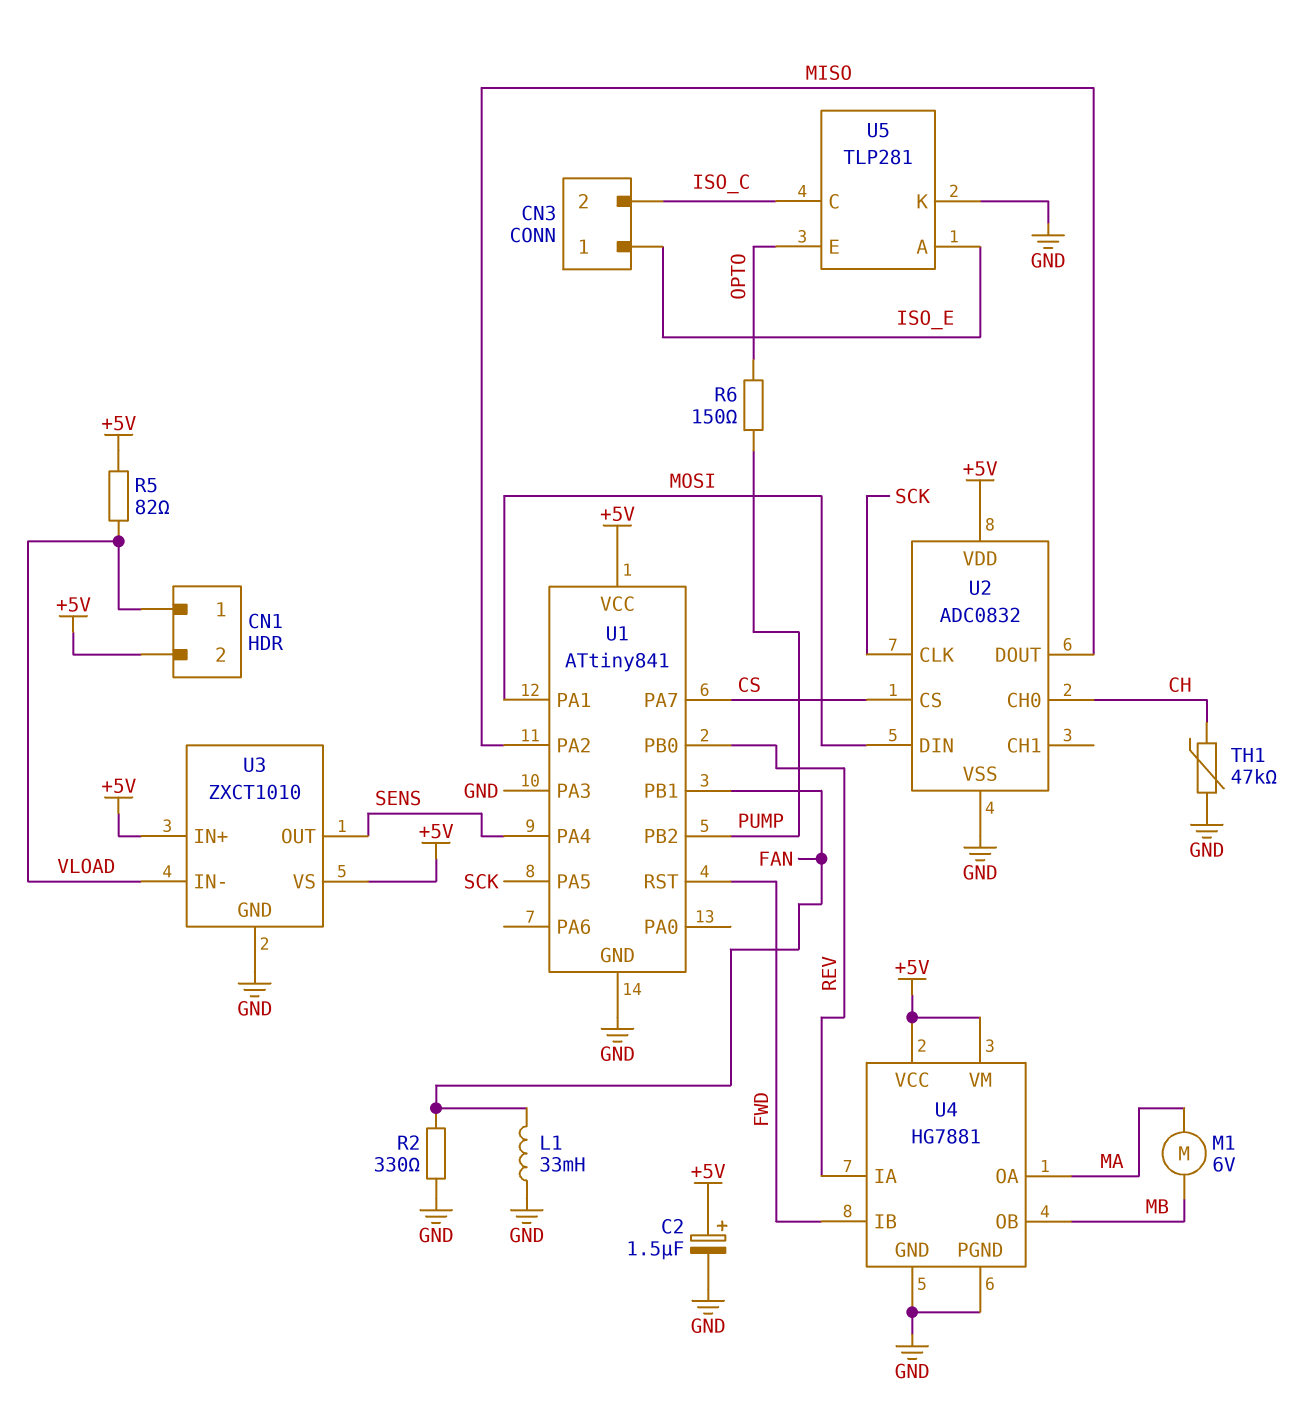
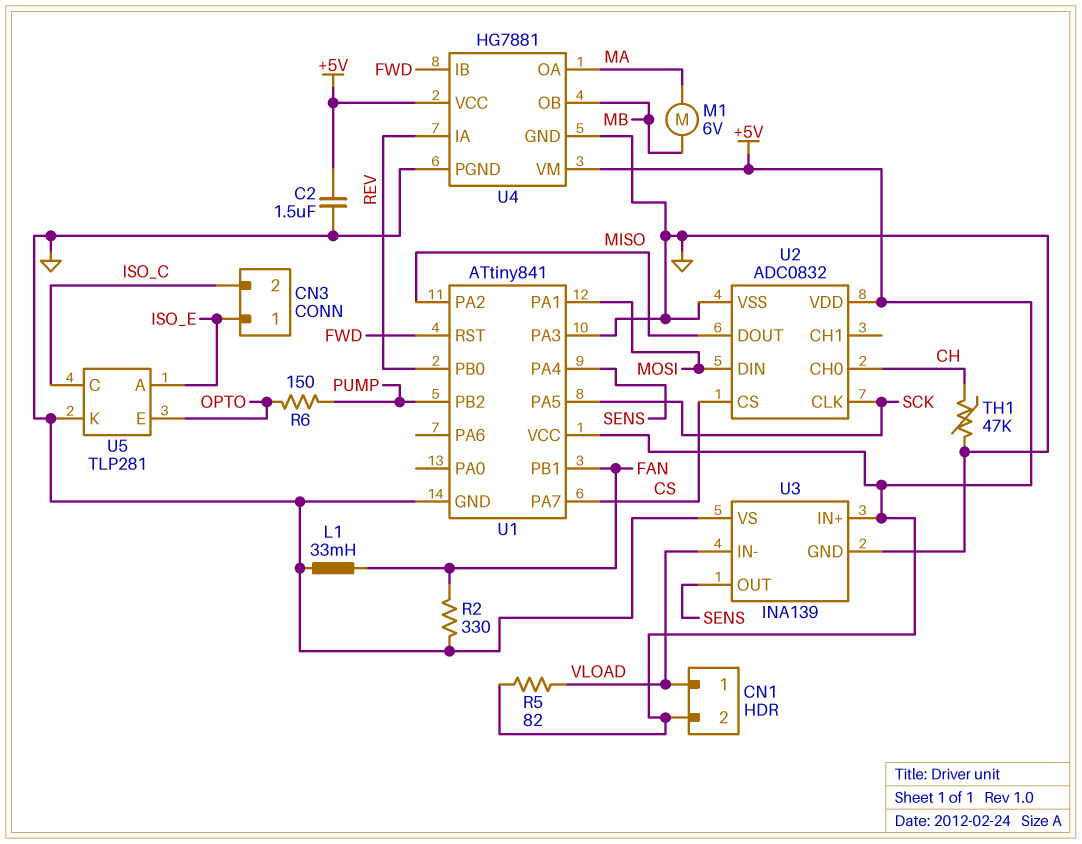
C2: 1.5uF (plus +5V, minus GND) -> 1.5uF (+5V, GND)
U3: ZXCT1010 -> INA139
U3 pin VS: +5V -> GND

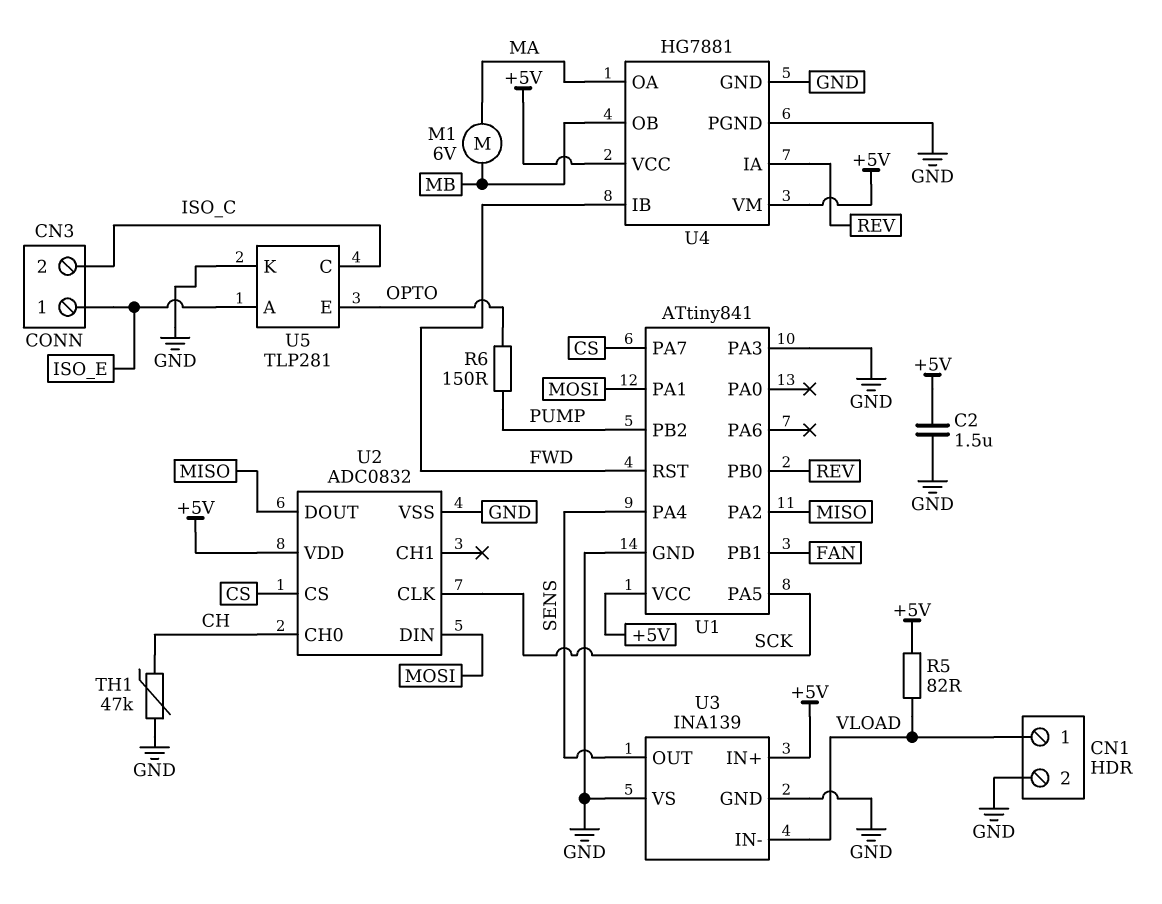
CN1 pin 2: +5V -> GND
L1: 33mH (FAN, GND) -> none
R2: 330 (FAN, GND) -> none

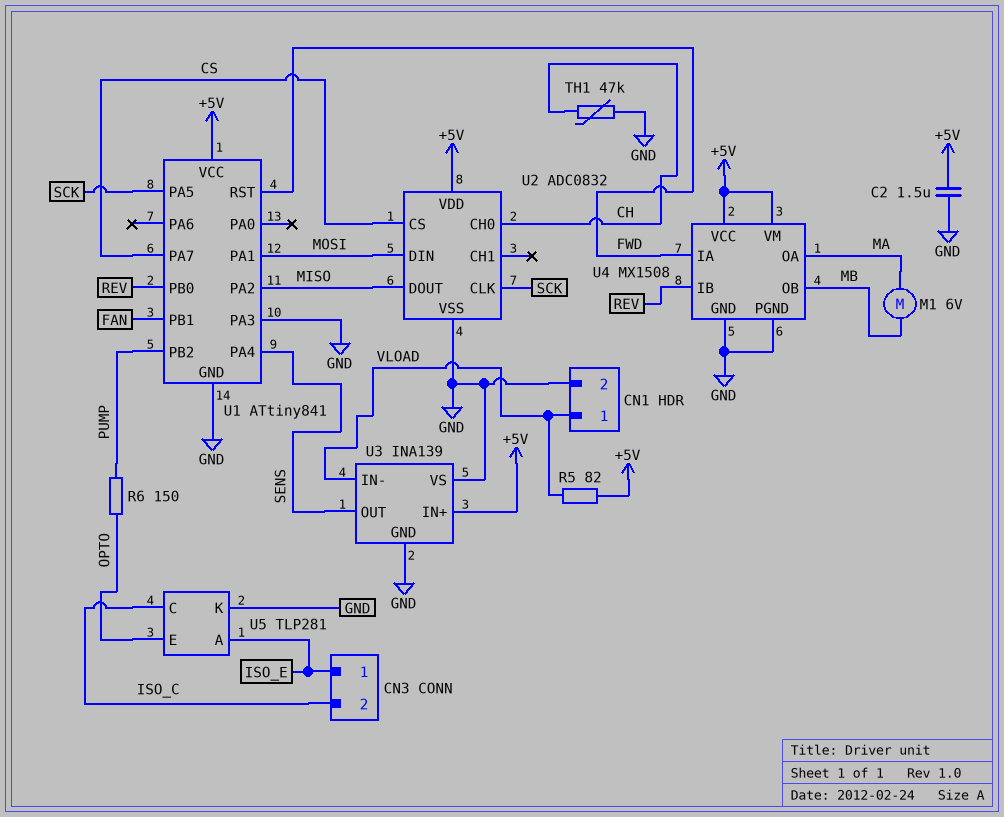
U4: HG7881 -> MX1508
U4 pin IA: REV -> FWD
U4 pin IB: FWD -> REV

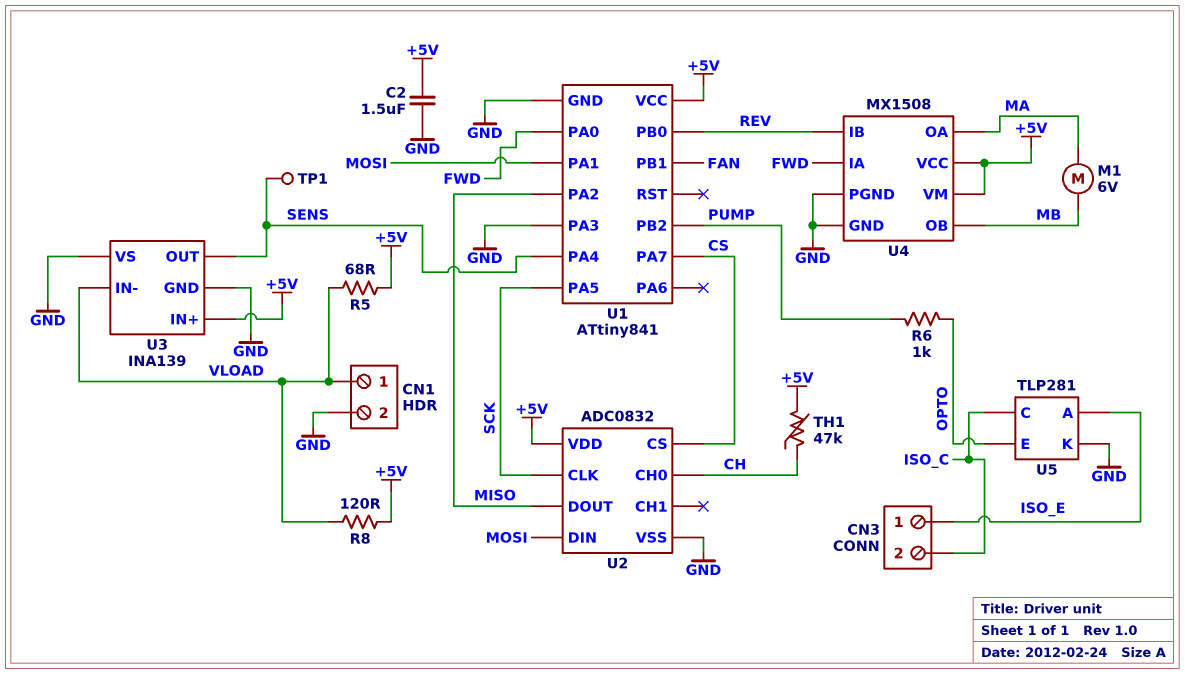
R5: 82 (+5V, VLOAD) -> 68 (+5V, VLOAD)
R6: 150 (OPTO, PUMP) -> 1k (OPTO, PUMP)
R8: none -> 120 (+5V, VLOAD)
TH1: 47k (CH, GND) -> 47k (+5V, CH)
TP1: none -> test point (SENS)
U1 pin PA0: none -> FWD
U1 pin RST: FWD -> none

